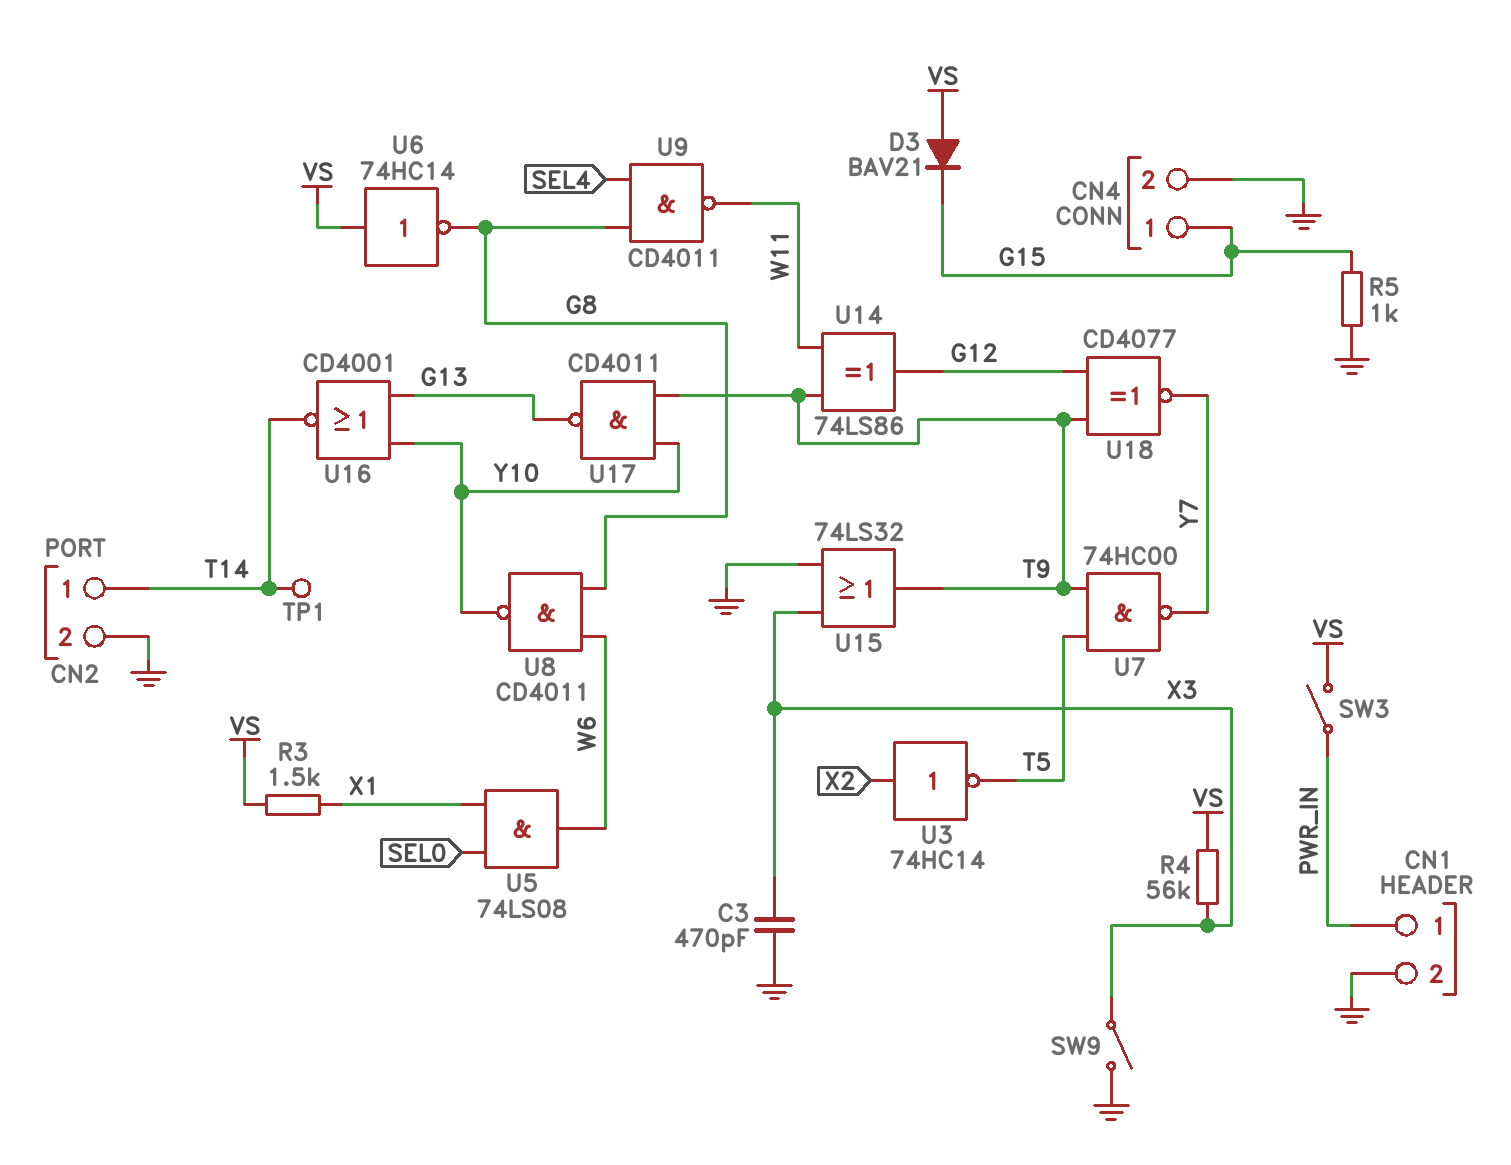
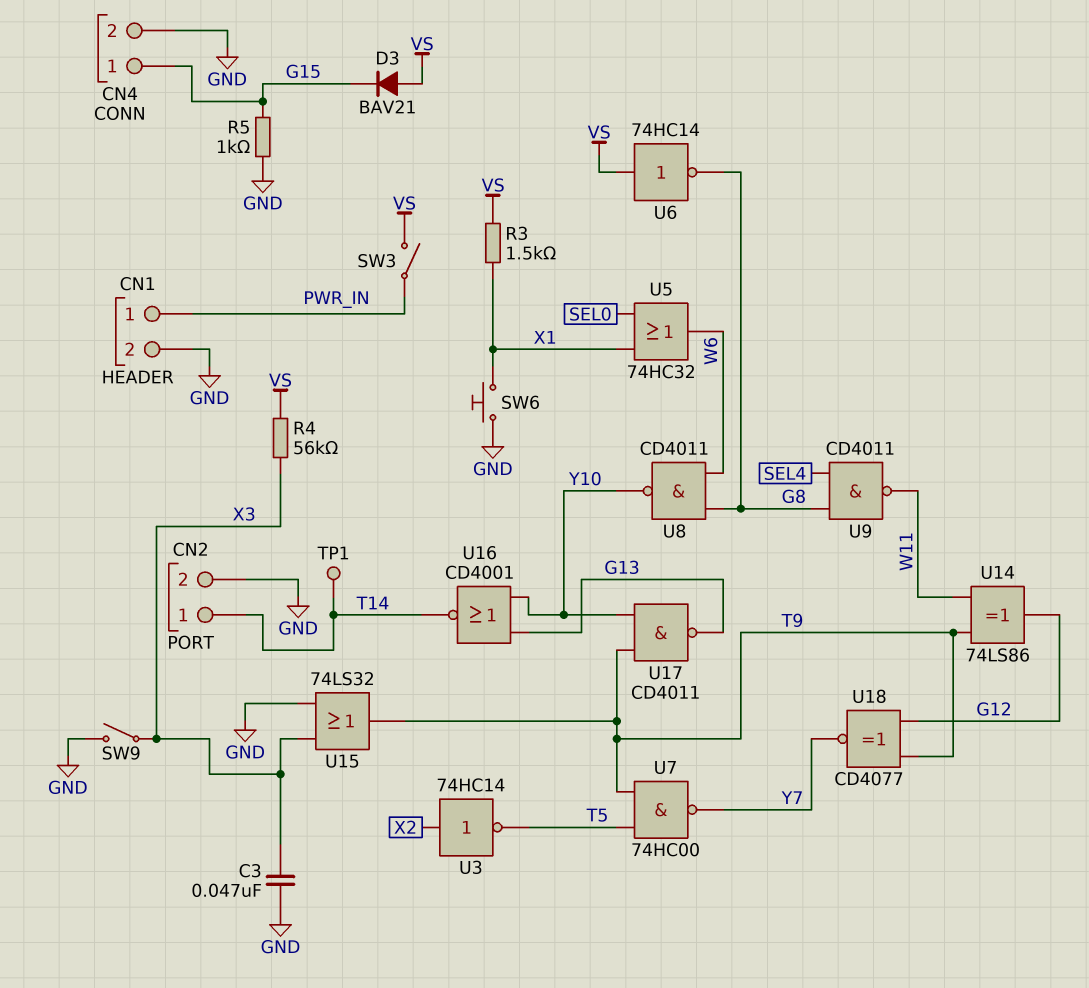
C3: 470pF (GND, X3) -> 47nF (GND, X3)
SW6: none -> button (GND, X1)
U5: AND 74LS08 (in SEL0, in X1, out W6) -> OR 74HC32 (in SEL0, in X1, out W6)

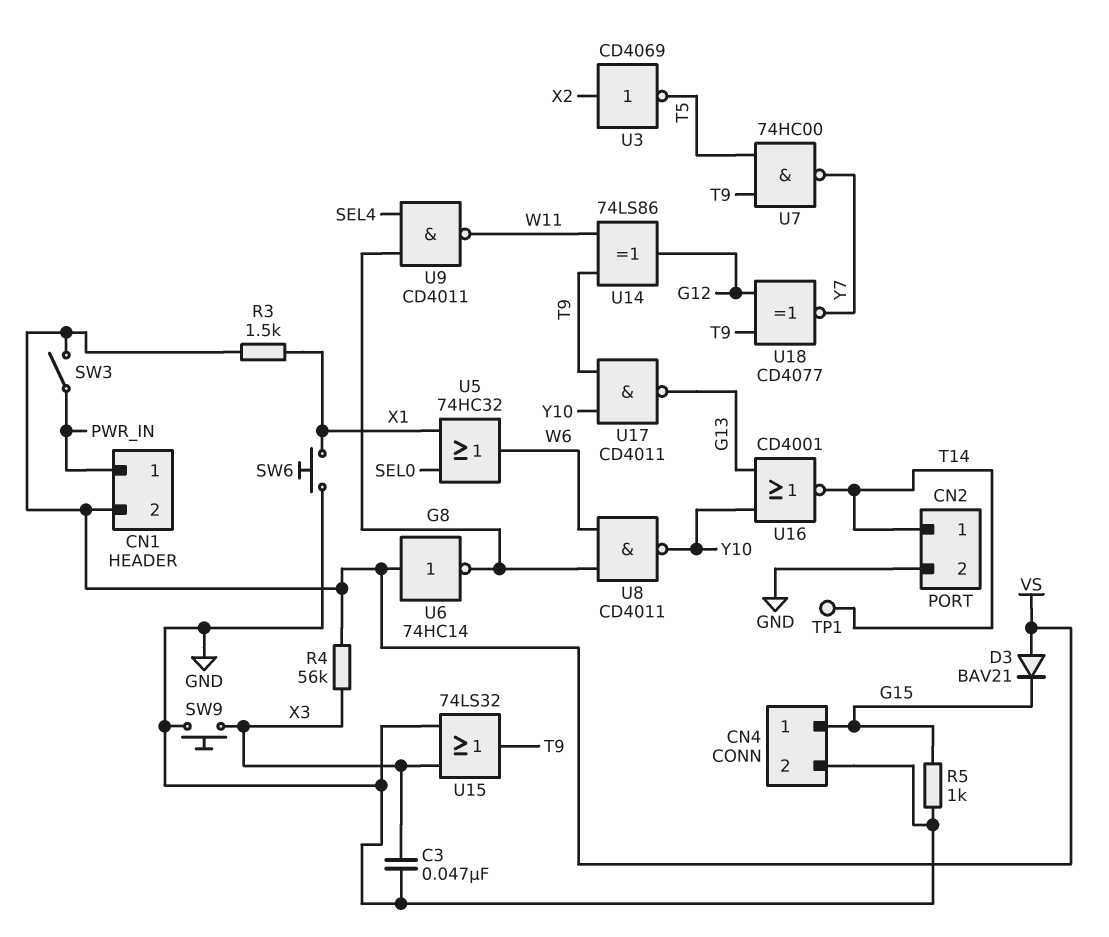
CN1 pin 2: GND -> VS
SW9: switch (GND, X3) -> button (GND, X3)
U3: NOT 74HC14 (in X2, out T5) -> NOT CD4069 (in X2, out T5)

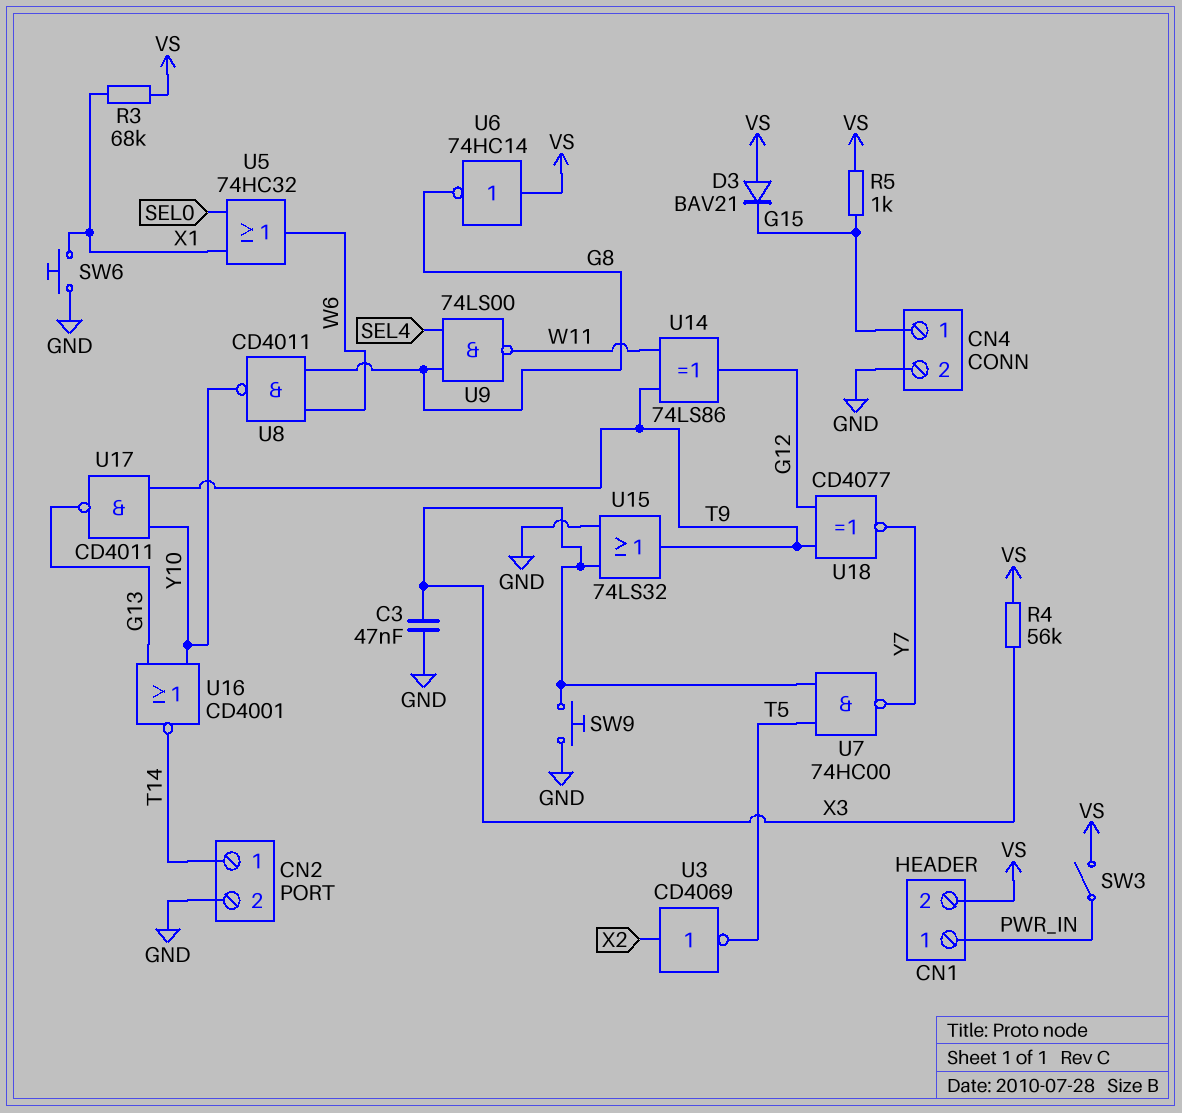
R3: 1.5k (VS, X1) -> 68k (VS, X1)
R5: 1k (G15, GND) -> 1k (G15, VS)
TP1: test point (T14) -> none
U7: NAND 74HC00 (in T5, in T9, out Y7) -> NAND 74HC00 (in T5, in X3, out Y7)
U9: NAND CD4011 (in G8, in SEL4, out W11) -> NAND 74LS00 (in G8, in SEL4, out W11)

